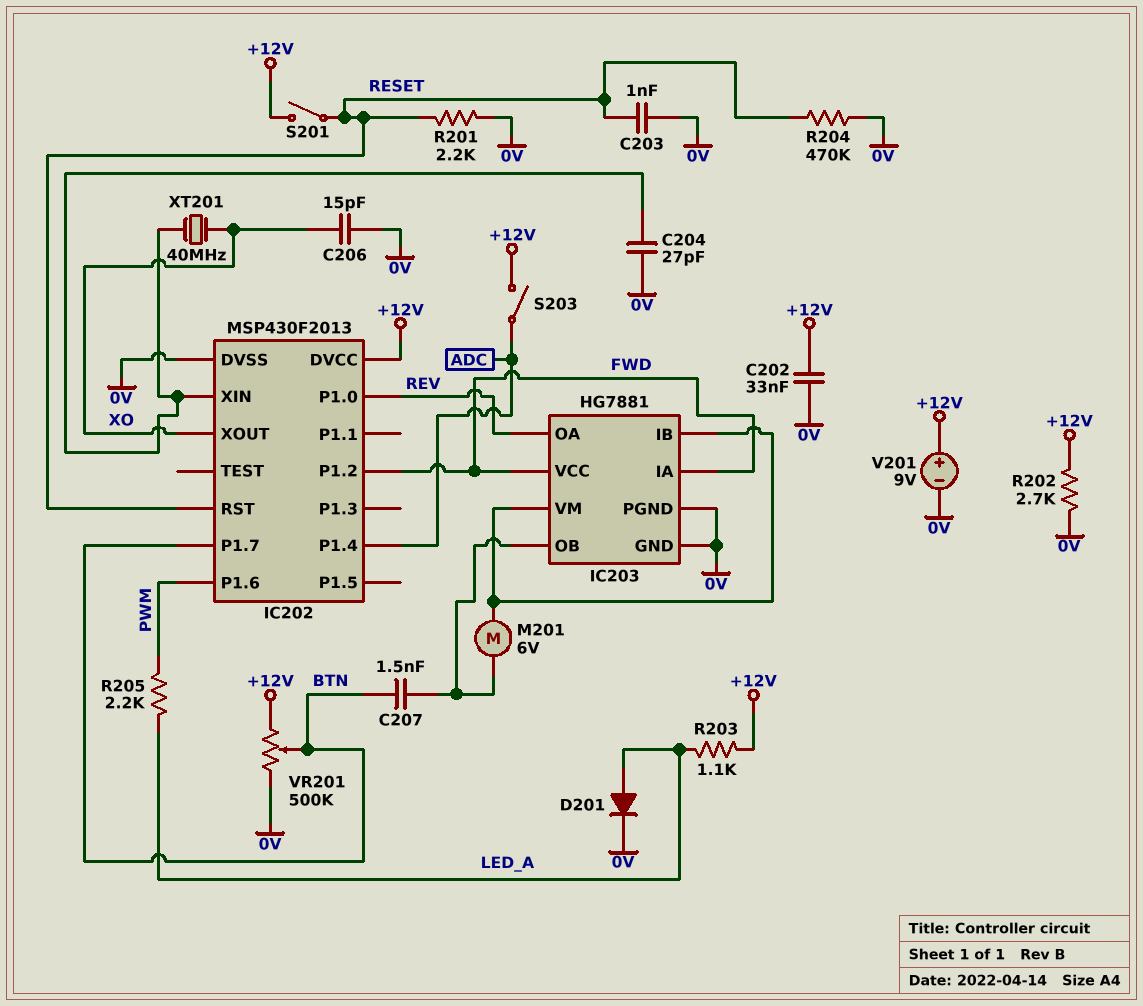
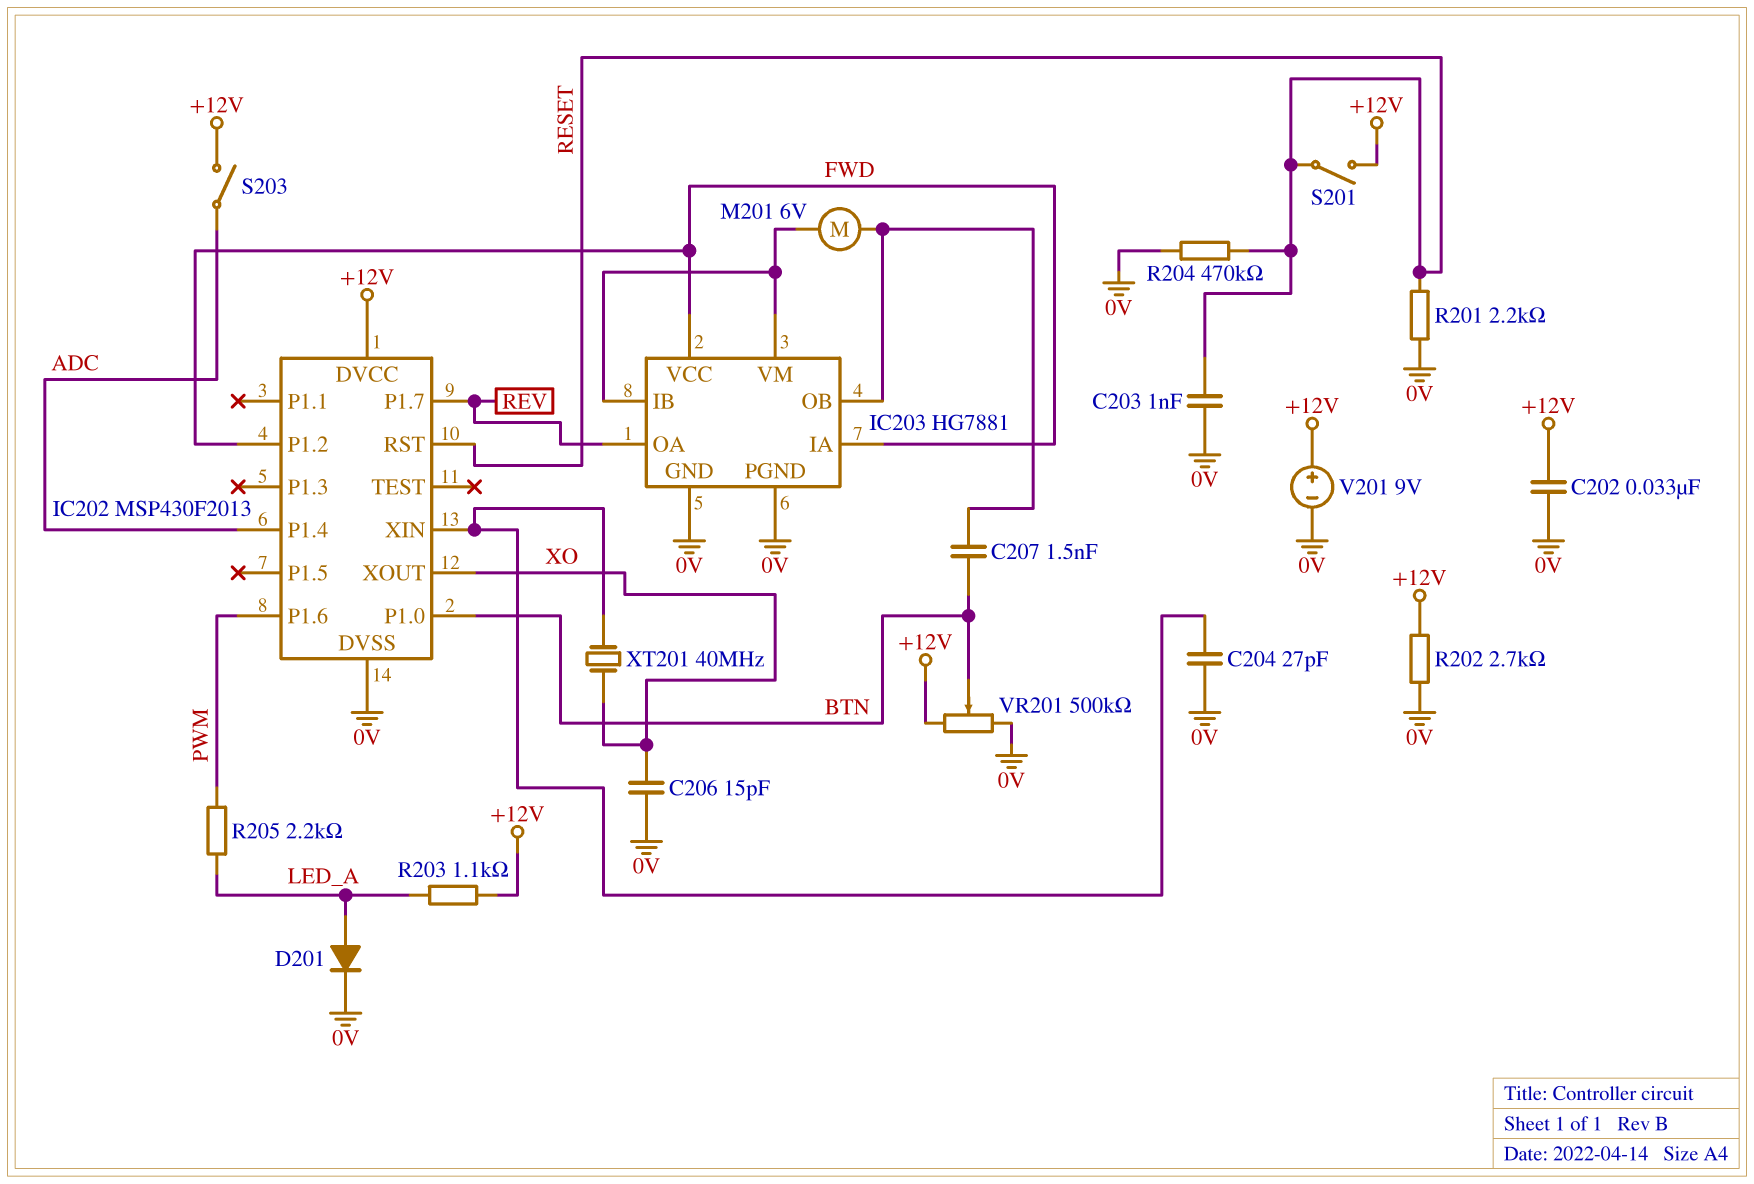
IC202 pin P1.0: REV -> BTN
IC202 pin P1.7: BTN -> REV

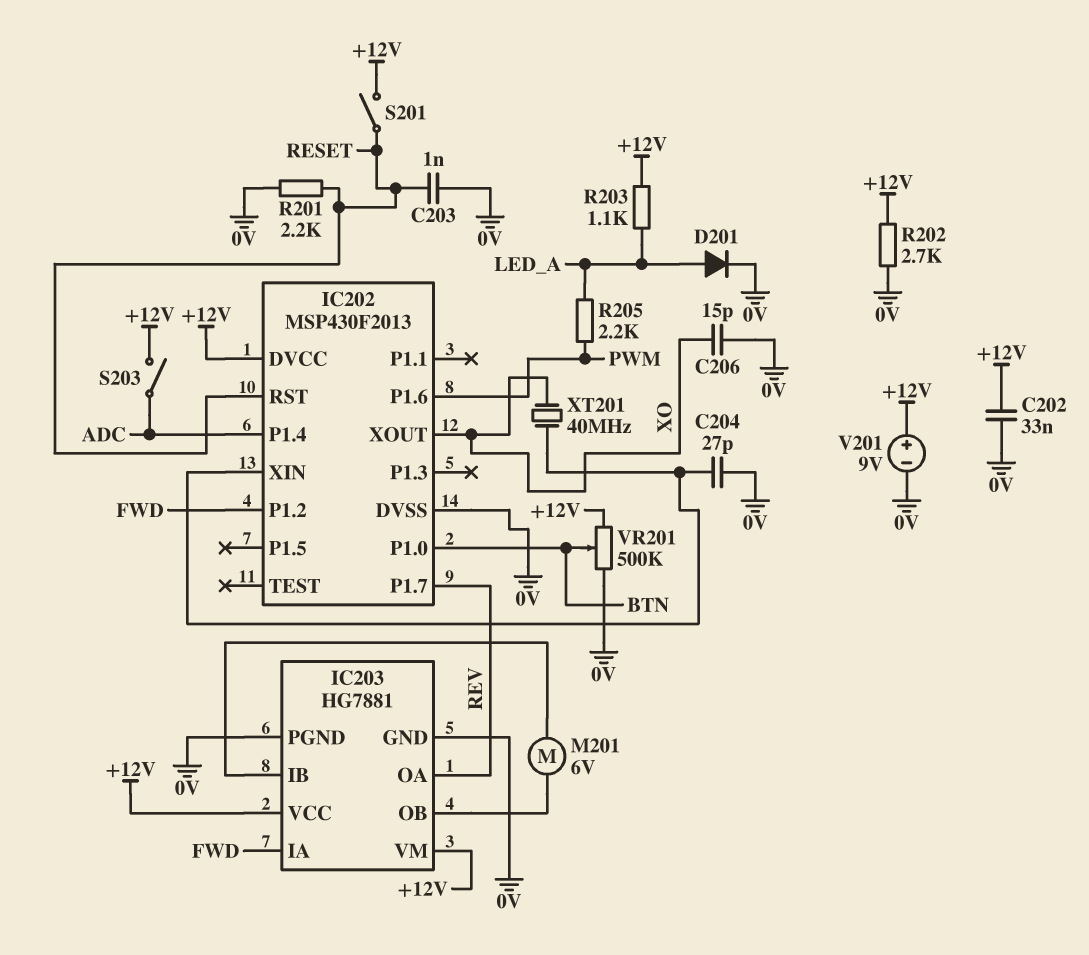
C207: 1.5nF (BTN, IC203/OB) -> none
IC203 pin VCC: FWD -> +12V
IC203 pin VM: IC203/IB -> +12V
R204: 470k (0V, RESET) -> none

